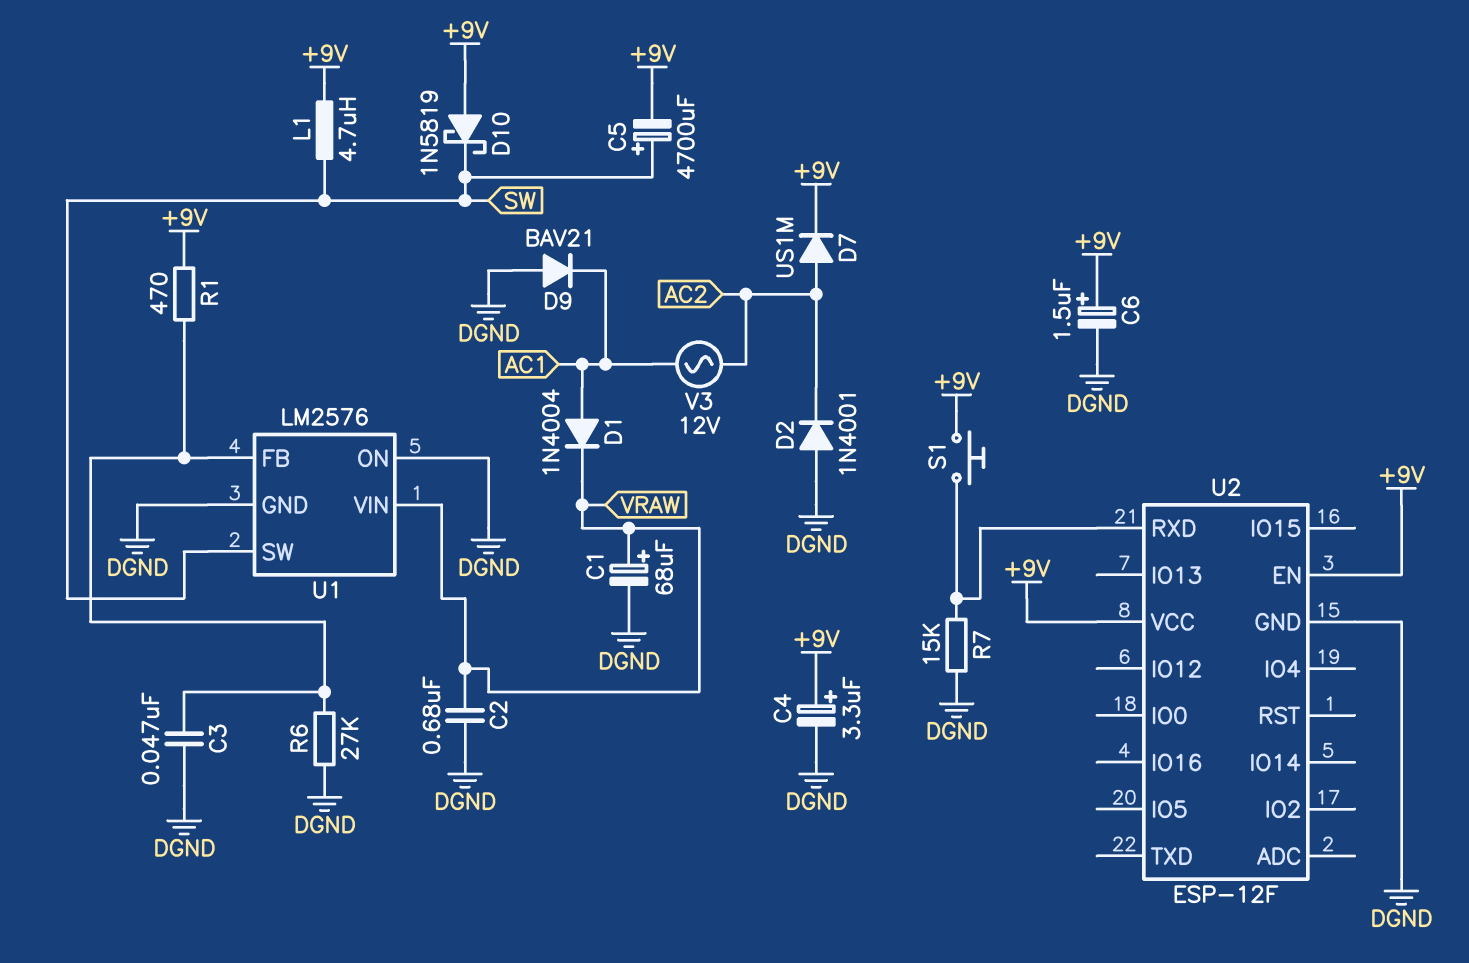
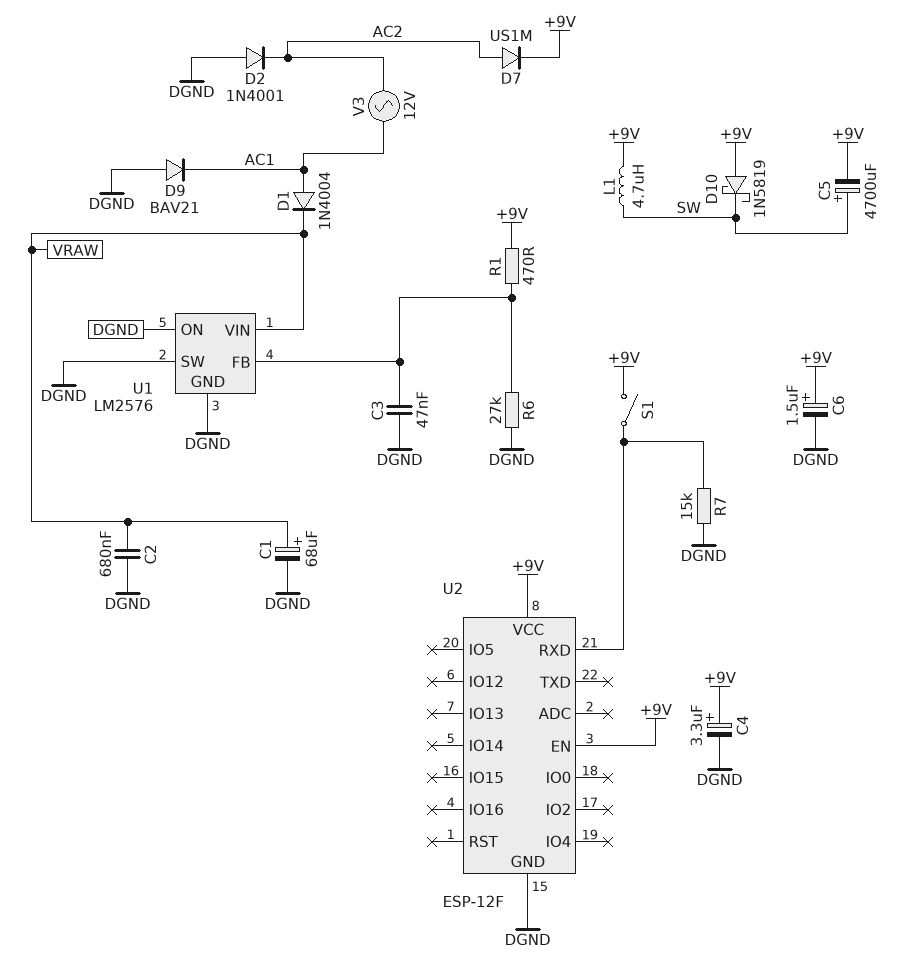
S1: button (+9V, U2/RXD) -> switch (+9V, U2/RXD)
U1 pin SW: SW -> DGND

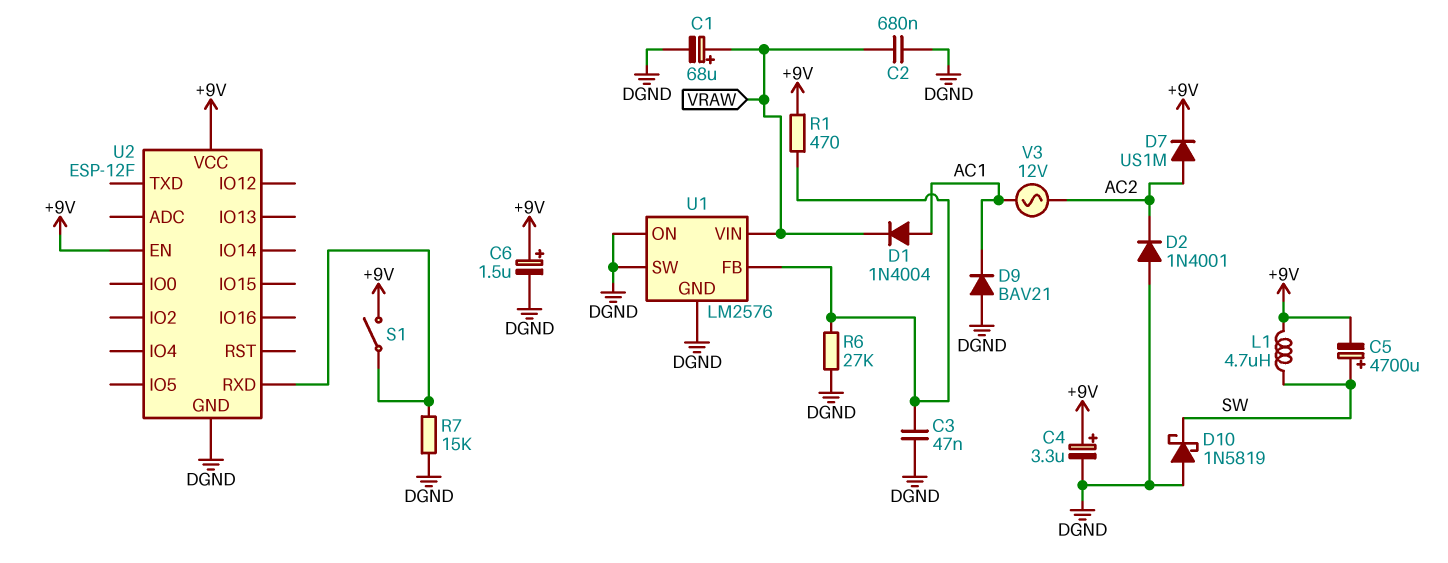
D10: schottky 1N5819 (A +9V, K SW) -> schottky 1N5819 (A DGND, K SW)

